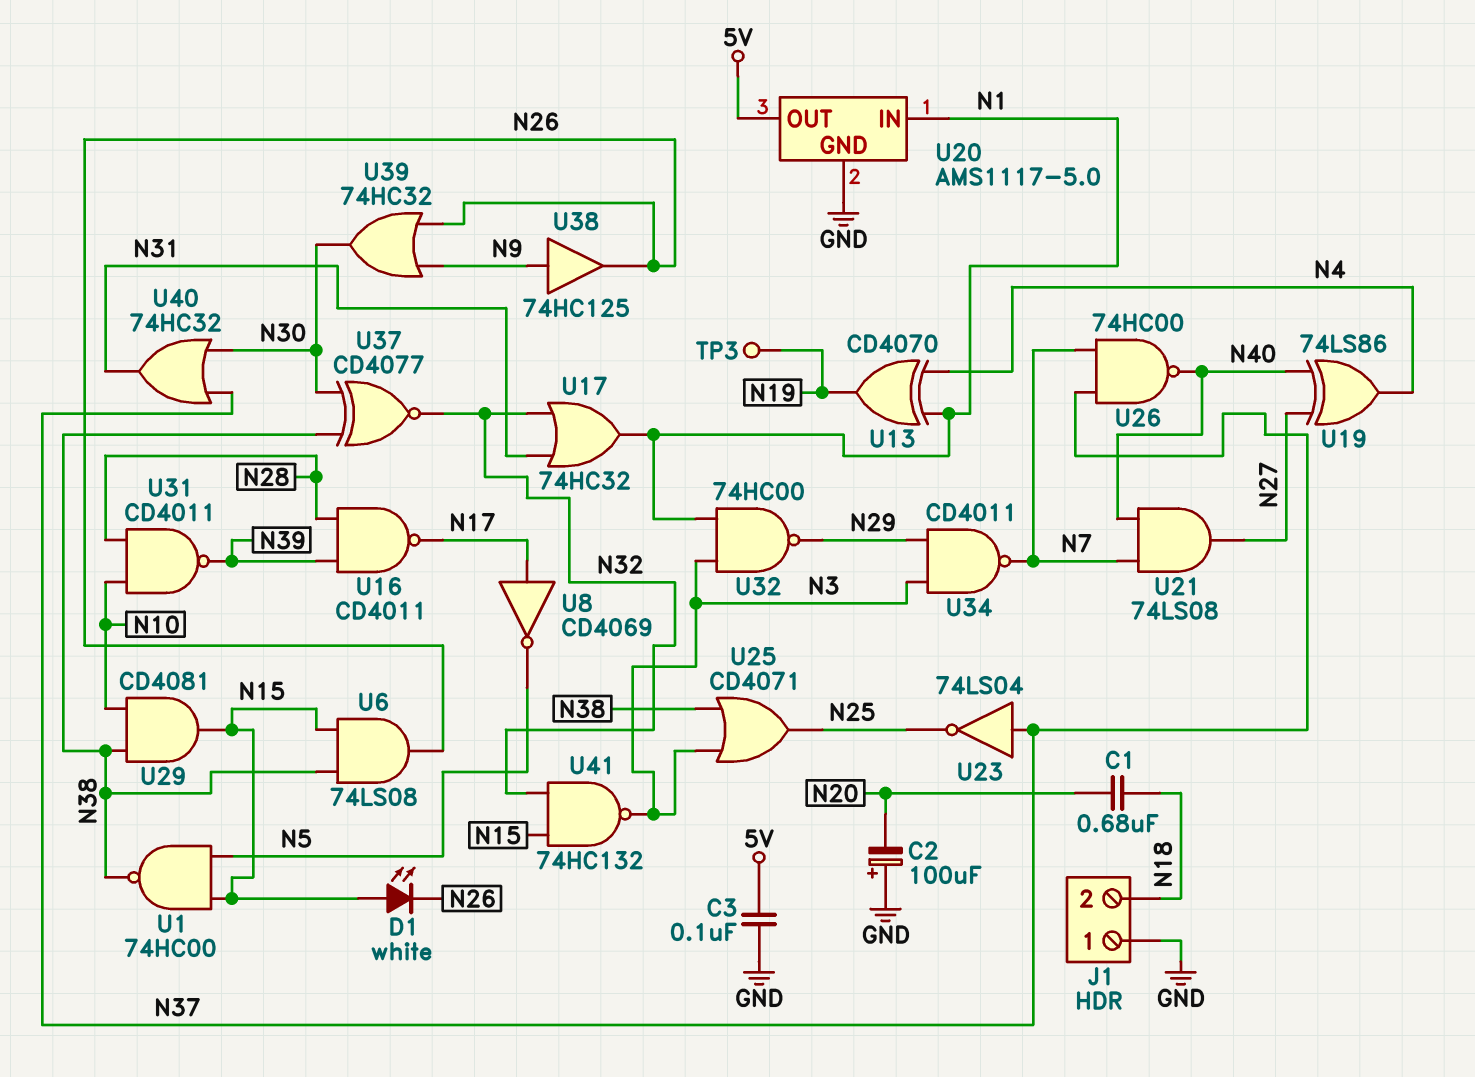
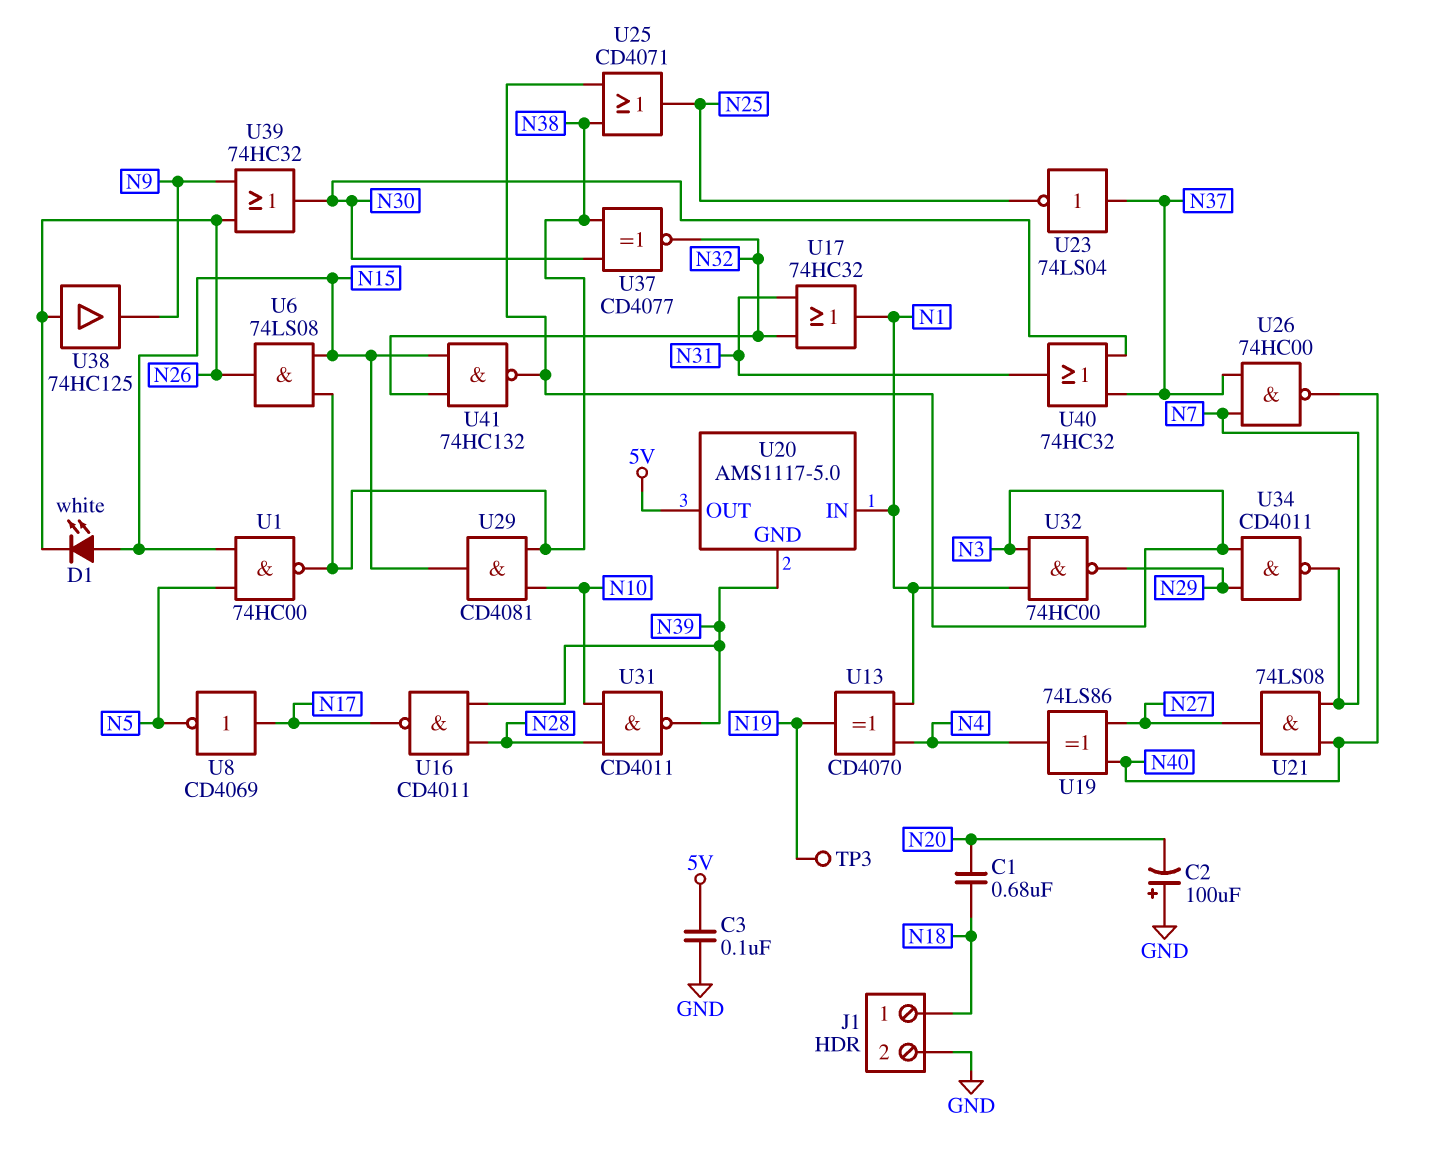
J1 pin 1: GND -> N18
J1 pin 2: N18 -> GND
U20 pin GND: GND -> N39
U38: buffer 74HC125 (in N9, out N26) -> buffer 74HC125 (in N26, out N9)

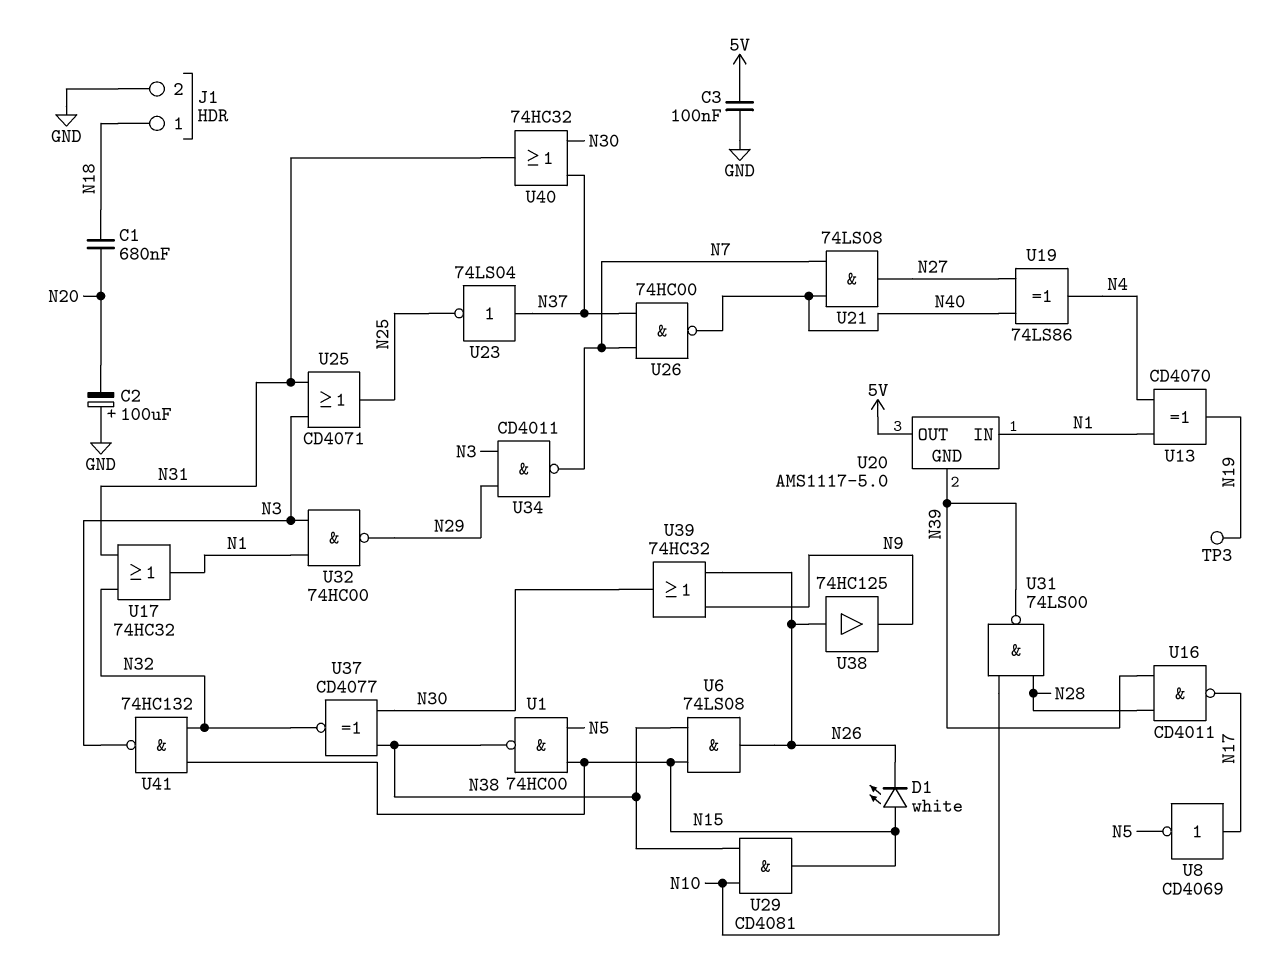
U25: OR CD4071 (in N3, in N38, out N25) -> OR CD4071 (in N3, in N31, out N25)
U31: NAND CD4011 (in N10, in N28, out N39) -> NAND 74LS00 (in N10, in N28, out N39)

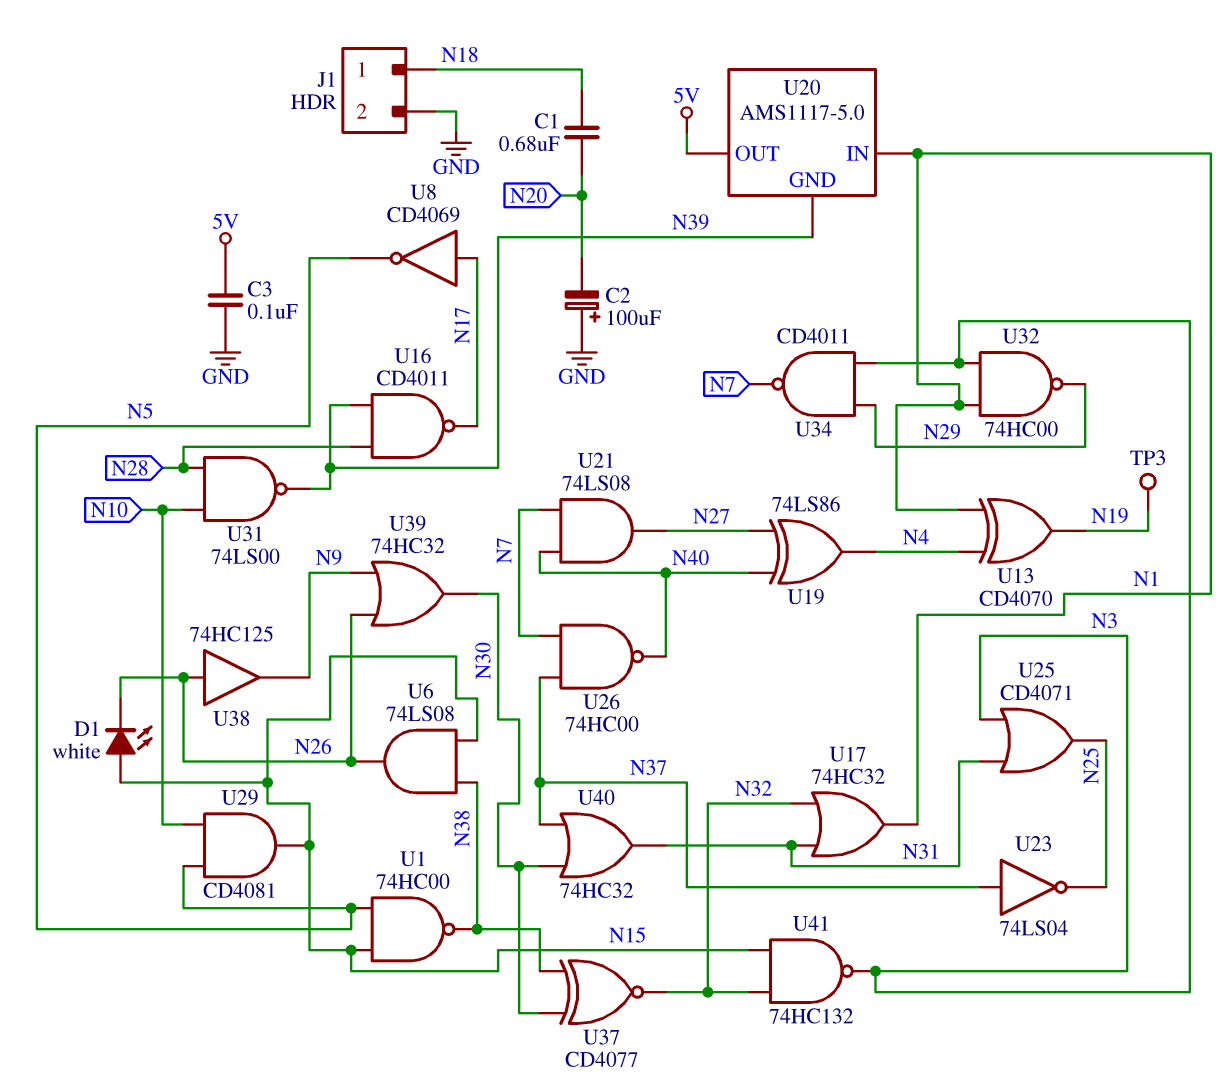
U29: AND CD4081 (in N10, in N38, out N15) -> AND CD4081 (in N5, in N10, out N15)

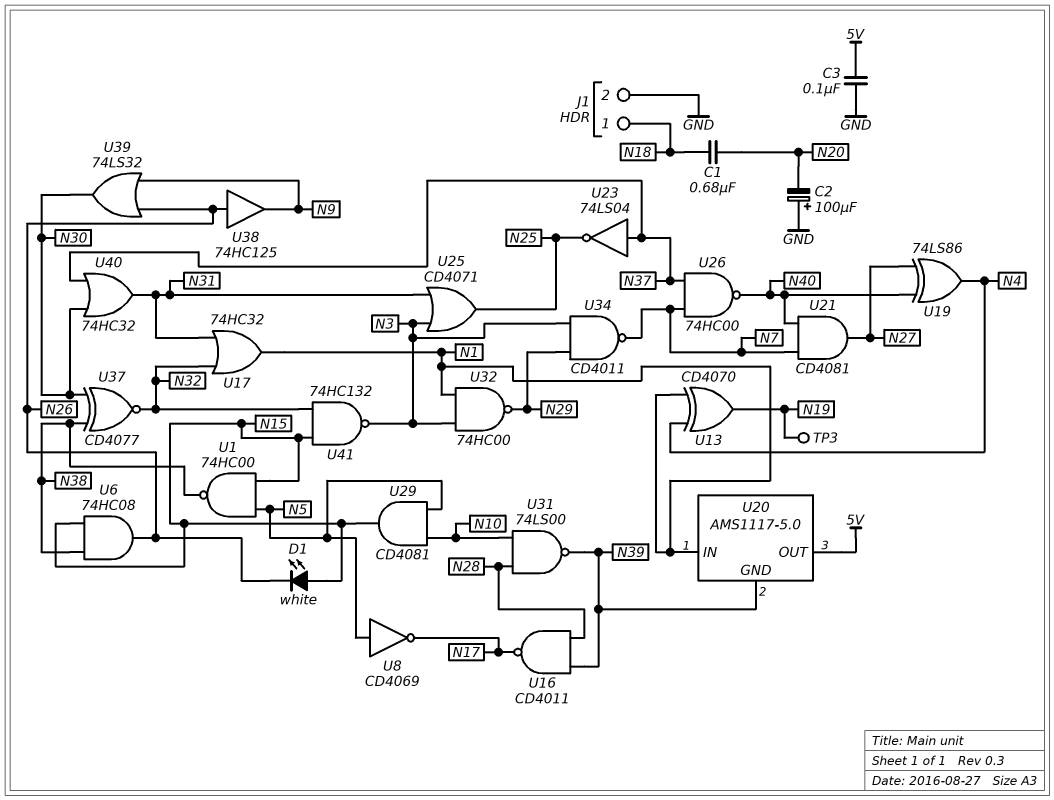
U6: AND 74LS08 (in N15, in N38, out N26) -> AND 74HC08 (in N15, in N38, out N26)
U8: NOT CD4069 (in N17, out N5) -> NOT CD4069 (in N5, out N17)
U21: AND 74LS08 (in N7, in N40, out N27) -> AND CD4081 (in N7, in N40, out N27)
U39: OR 74HC32 (in N9, in N26, out N30) -> OR 74LS32 (in N9, in N26, out N30)

